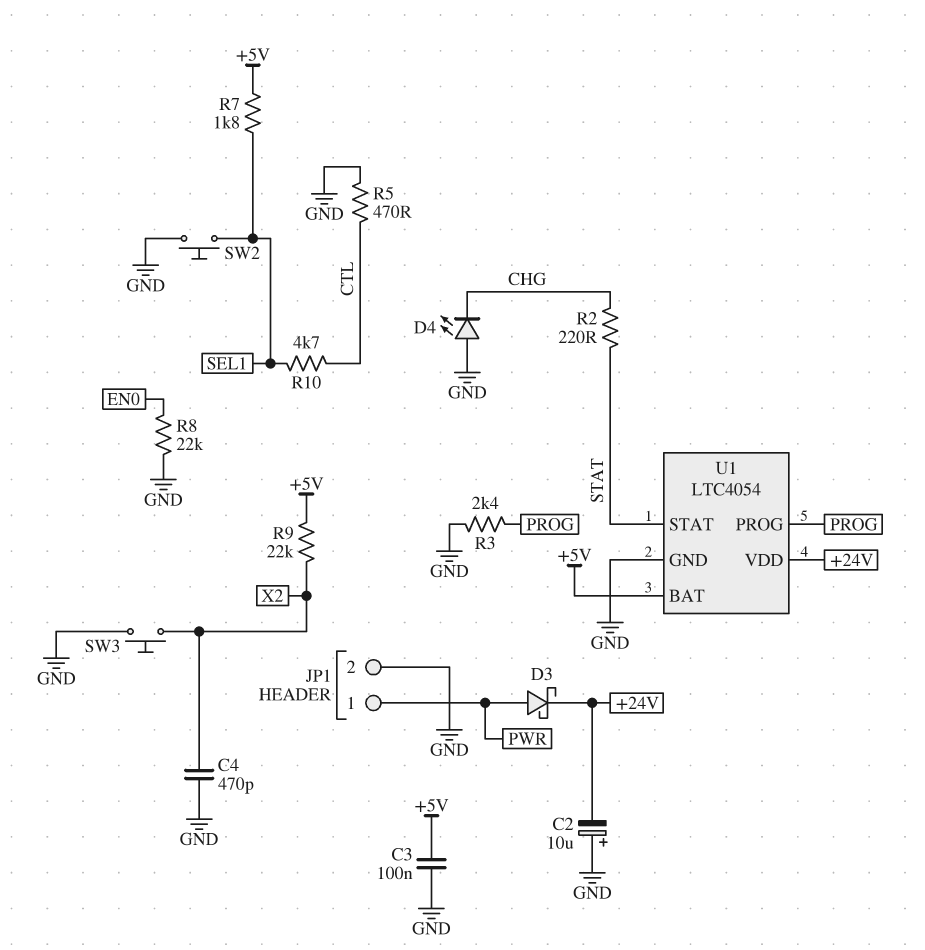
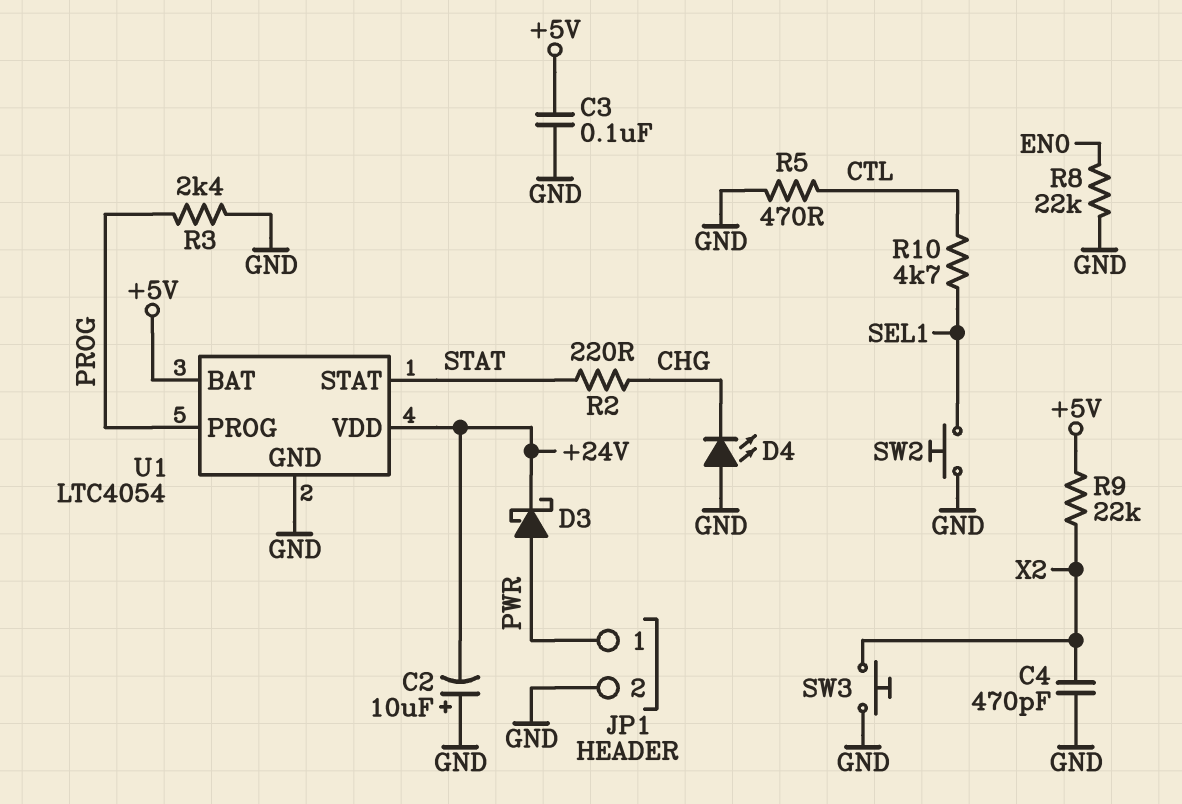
R7: 1.8k (+5V, SEL1) -> none

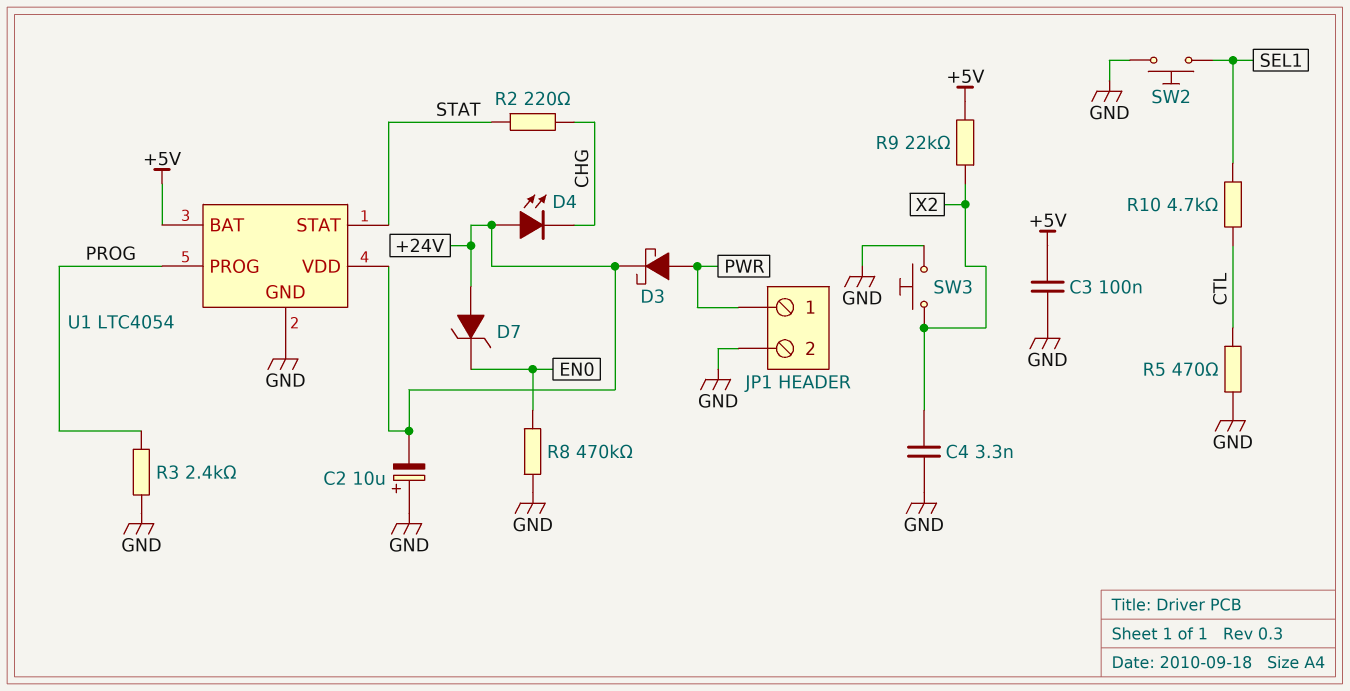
C4: 470pF (GND, X2) -> 3.3nF (GND, X2)
D4: LED (A GND, K CHG) -> LED (A +24V, K CHG)
D7: none -> zener (A +24V, K EN0)
R8: 22k (EN0, GND) -> 470k (EN0, GND)

